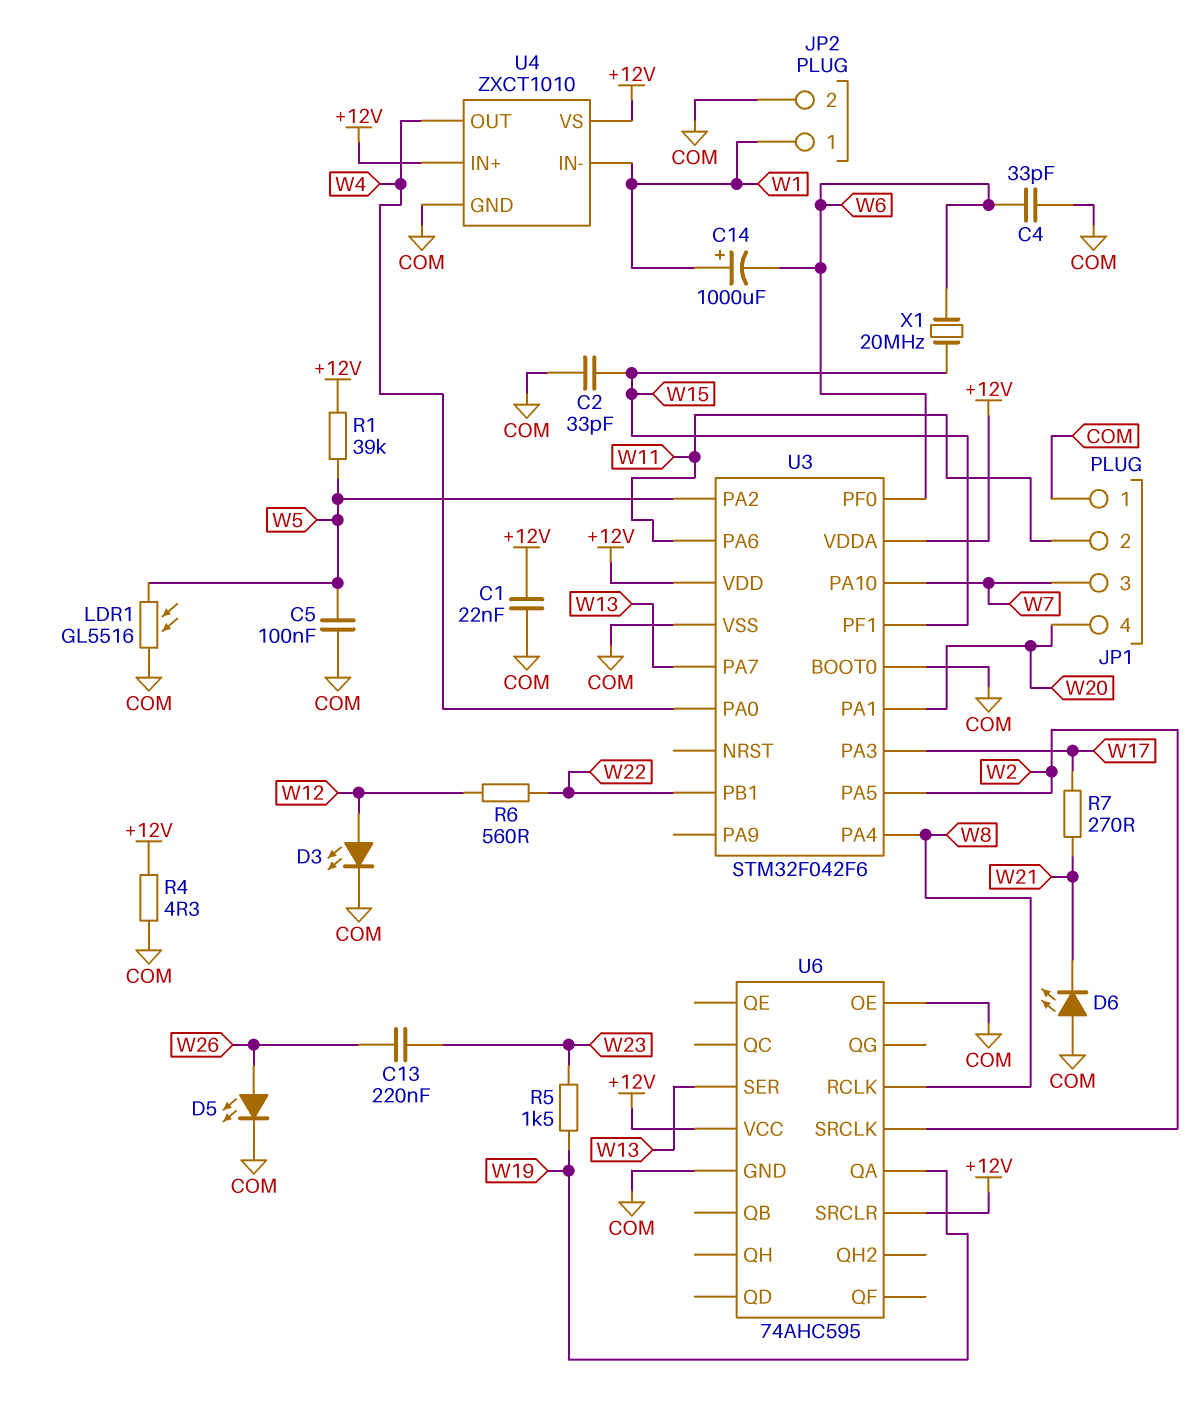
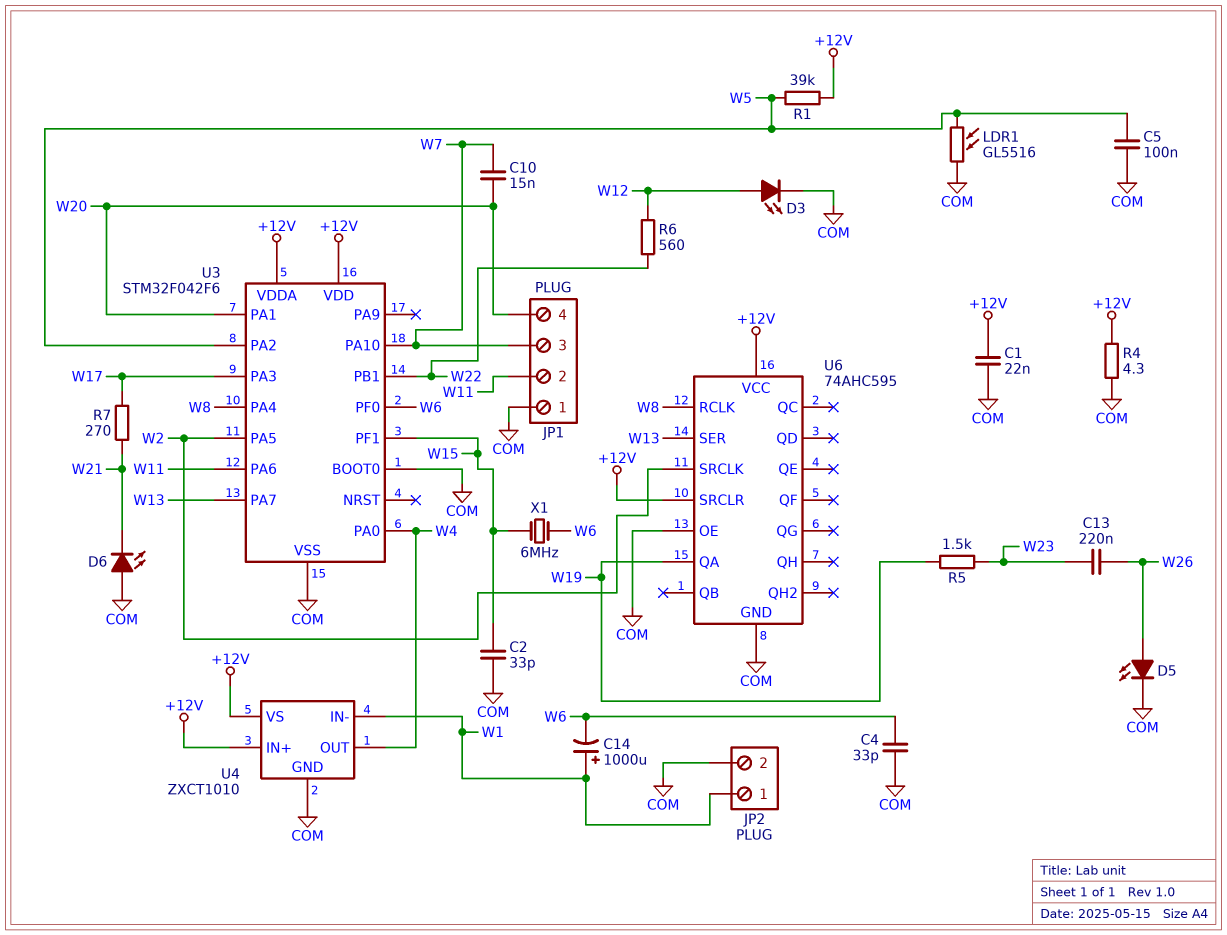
C10: none -> 15nF (W7, W20)
X1: 20MHz (W6, W15) -> 6MHz (W6, W15)

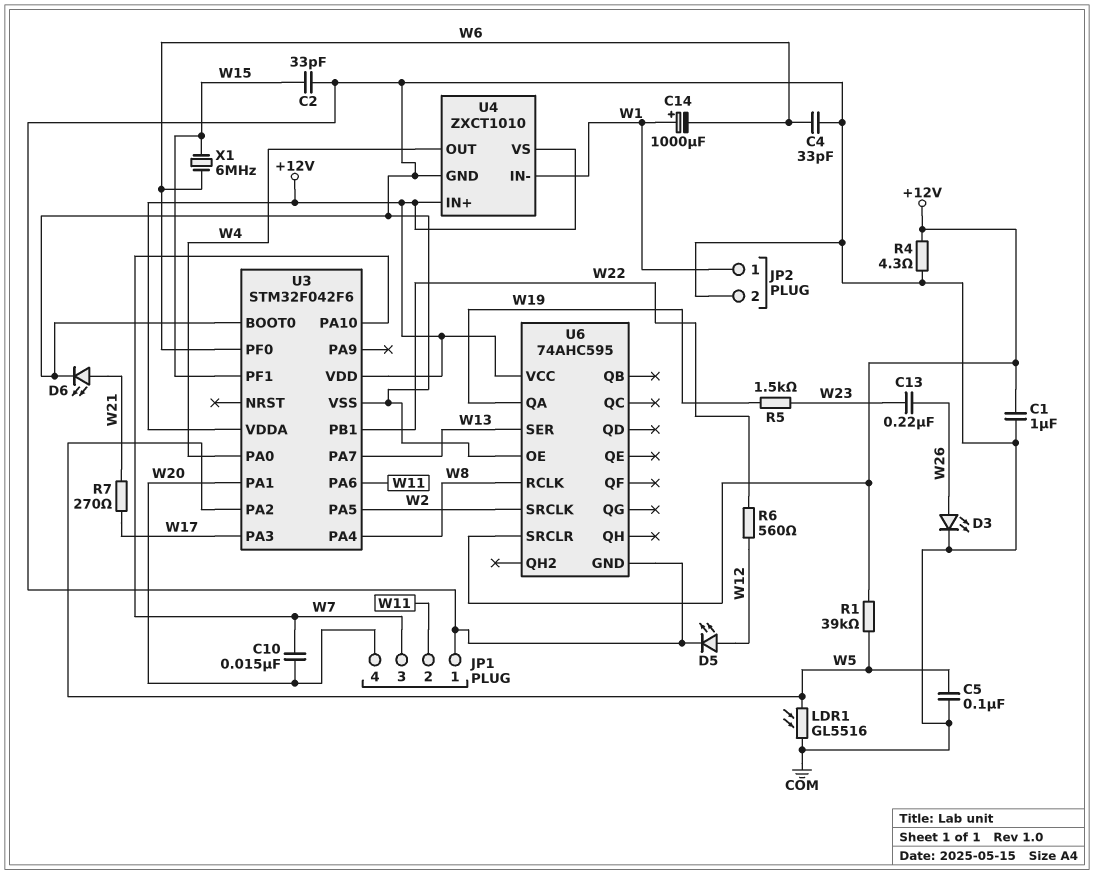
C1: 22nF (+12V, COM) -> 1uF (+12V, COM)
D3: LED (A W12, K COM) -> LED (A W26, K COM)
D5: LED (A W26, K COM) -> LED (A W12, K COM)
D6: LED (A COM, K W21) -> LED (A W21, K COM)

